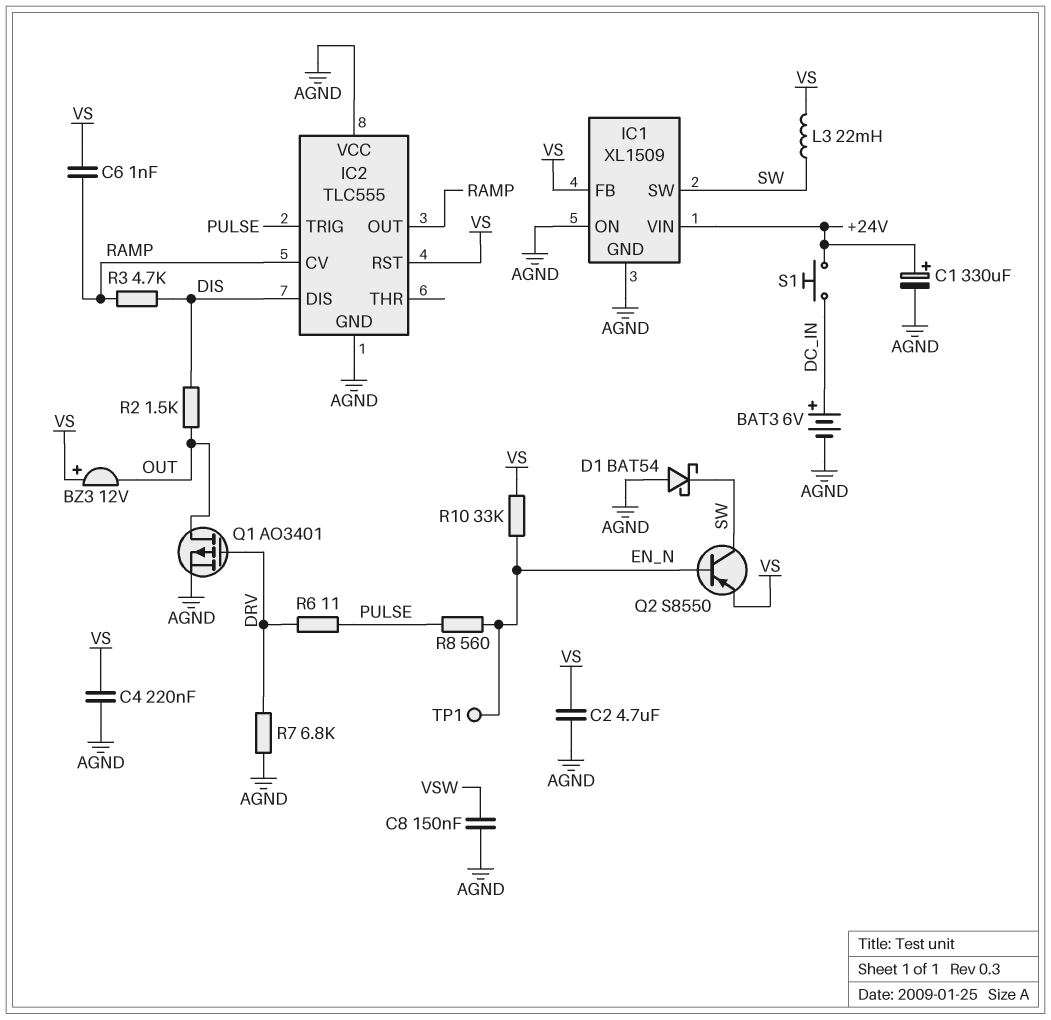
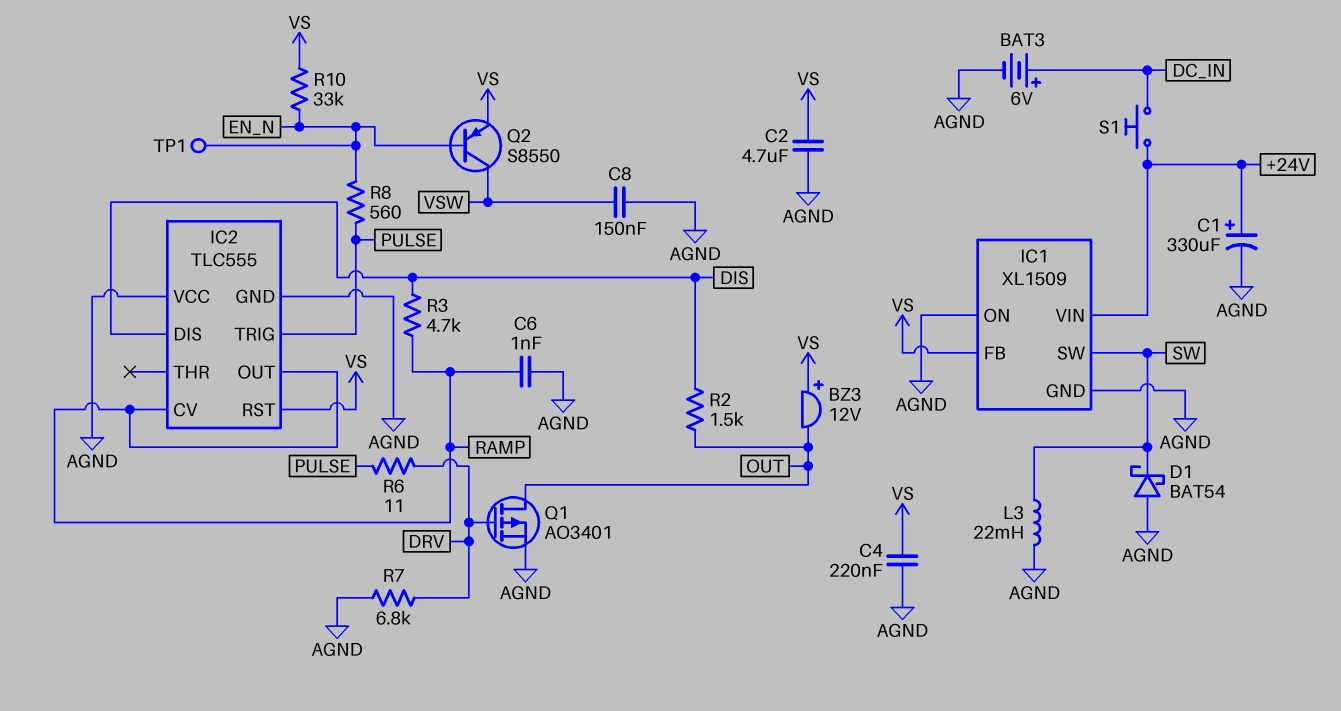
C6: 1nF (RAMP, VS) -> 1nF (AGND, RAMP)
L3: 22mH (SW, VS) -> 22mH (AGND, SW)
Q2: PNP S8550 (B EN_N, C SW, E VS) -> PNP S8550 (B EN_N, C VSW, E VS)

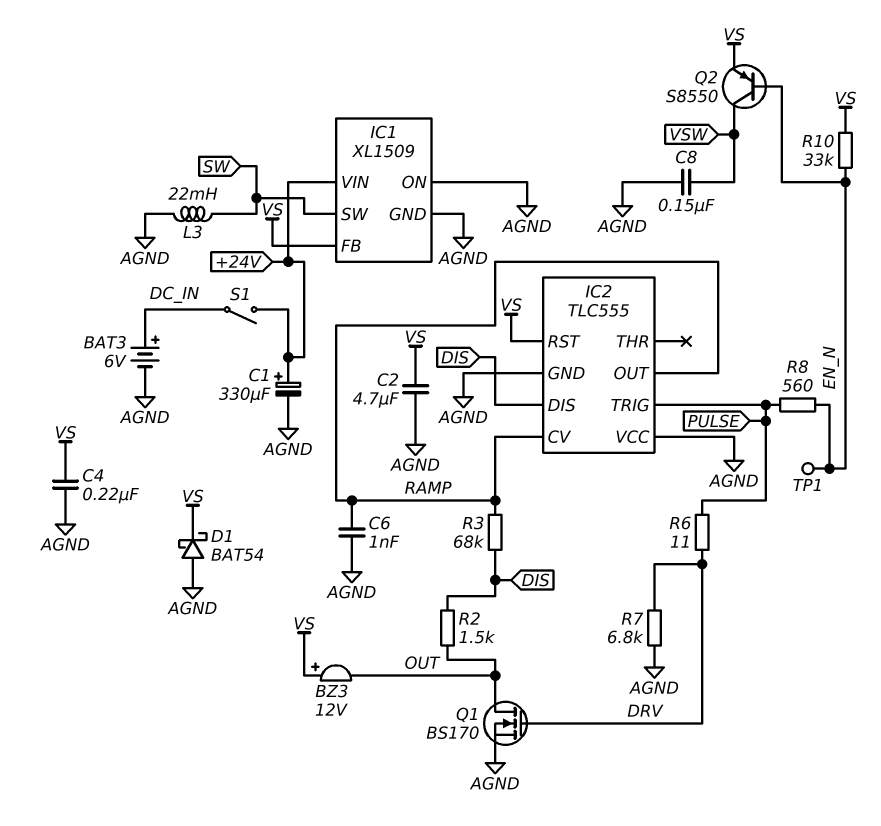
D1: schottky BAT54 (A AGND, K SW) -> schottky BAT54 (A AGND, K VS)
Q1: PMOS AO3401 (G DRV, D OUT, S AGND) -> NMOS BS170 (G DRV, D OUT, S AGND)
R3: 4.7k (DIS, RAMP) -> 68k (DIS, RAMP)
S1: button (+24V, DC_IN) -> switch (+24V, DC_IN)

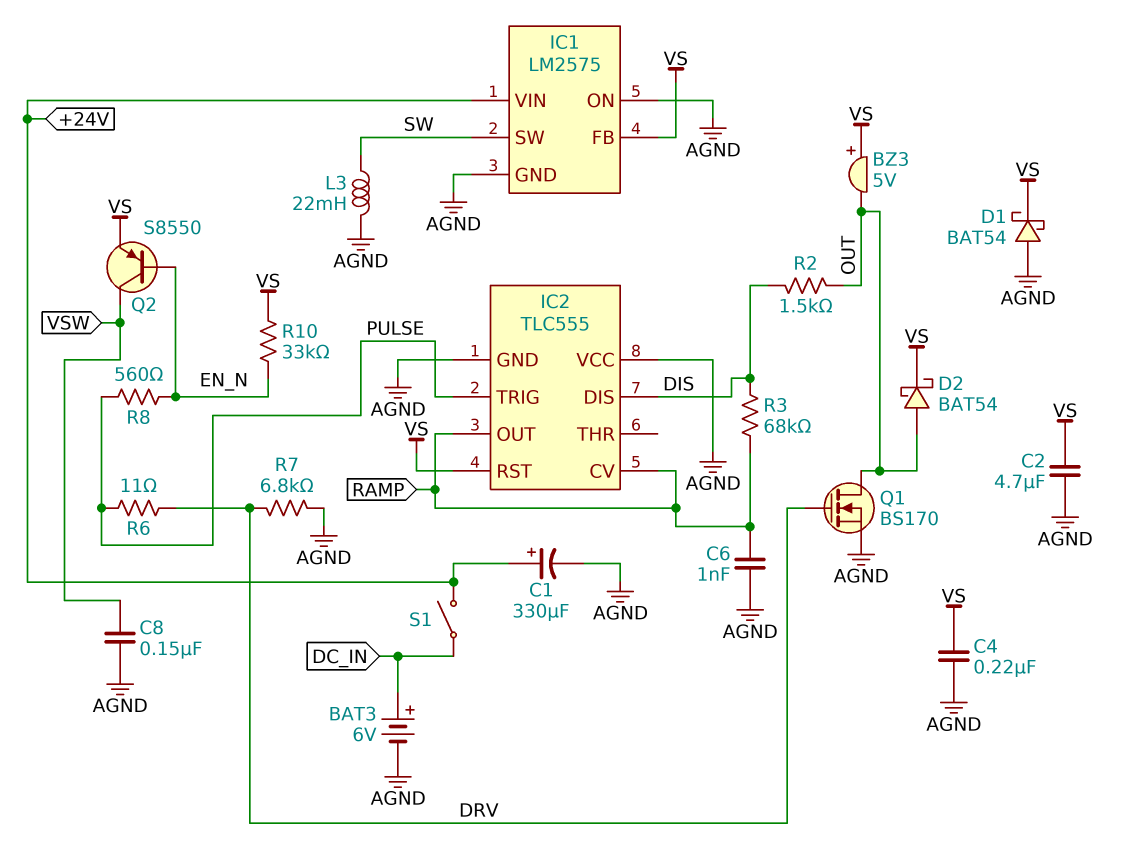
BZ3: buzzer 12V (plus VS, minus OUT) -> buzzer 5V (plus VS, minus OUT)
D2: none -> schottky BAT54 (A OUT, K VS)
IC1: XL1509 -> LM2575
TP1: test point (EN_N) -> none

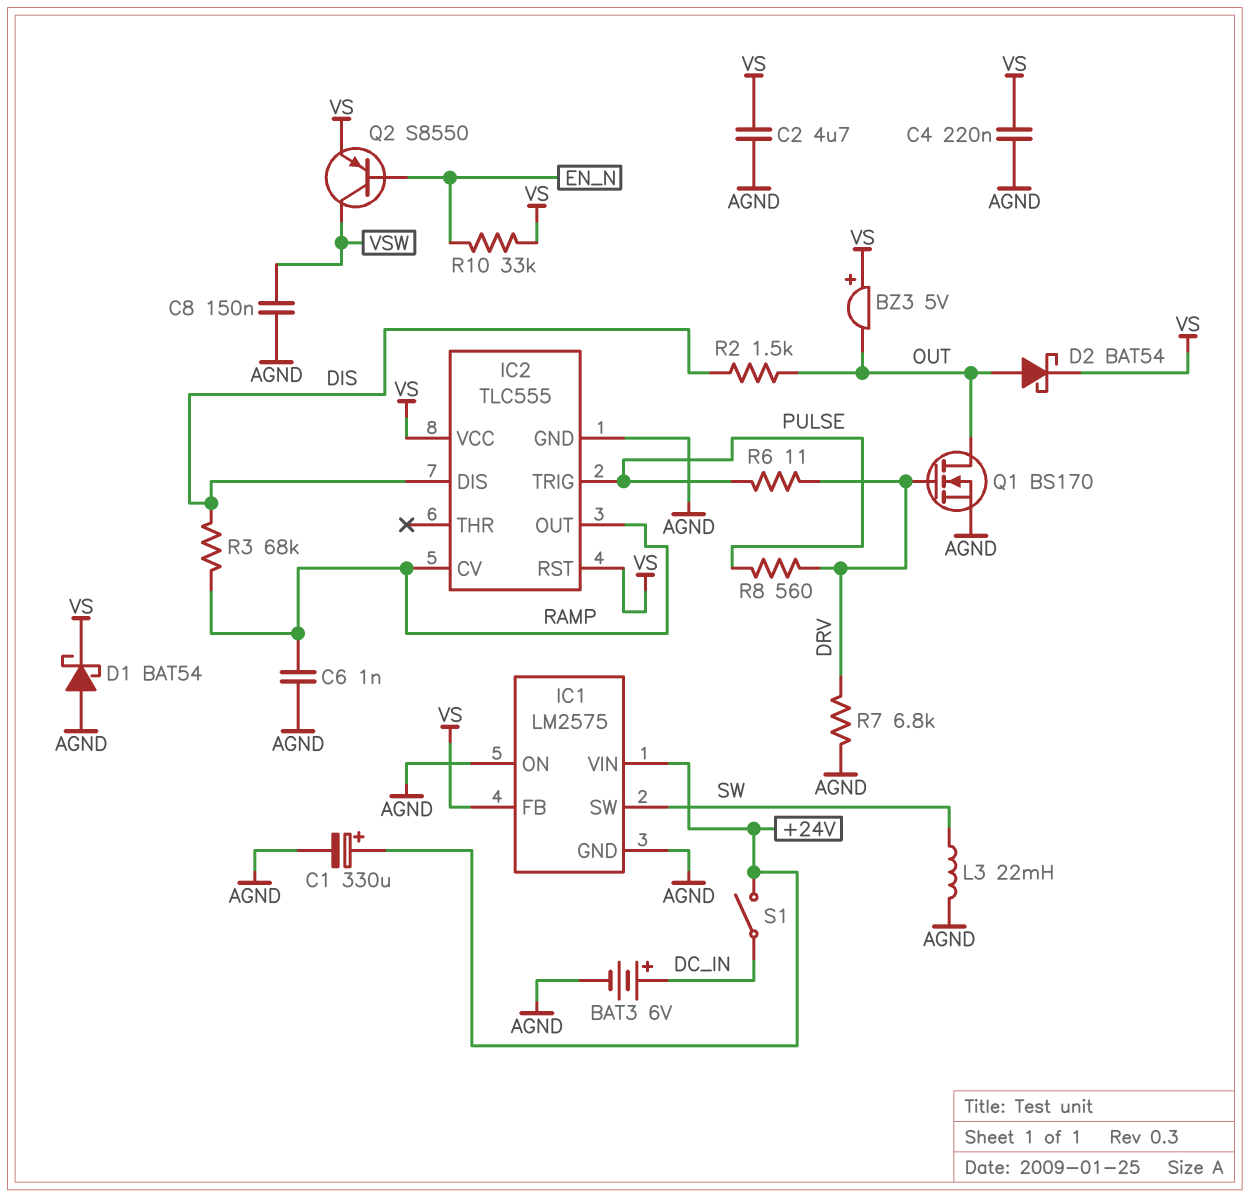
IC2 pin VCC: AGND -> VS
R8: 560 (EN_N, PULSE) -> 560 (DRV, PULSE)

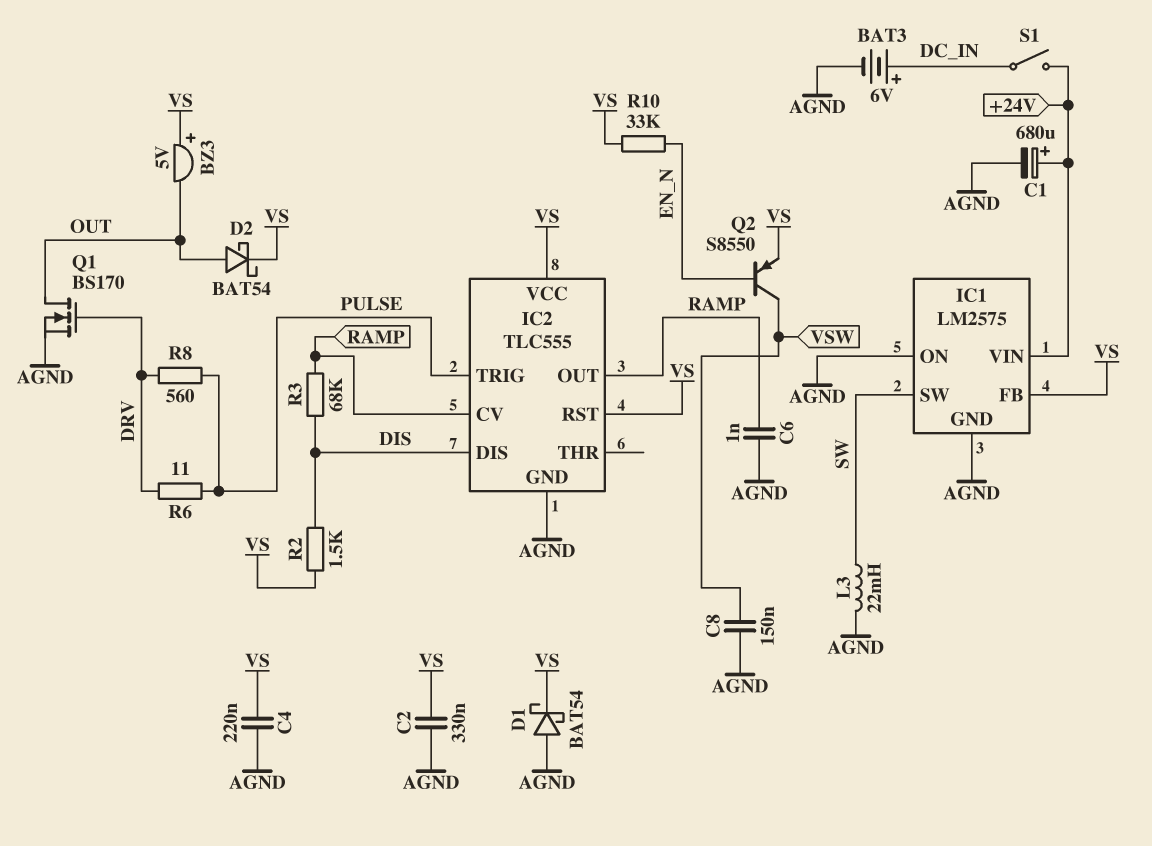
C1: 330uF (plus +24V, minus AGND) -> 680uF (plus +24V, minus AGND)
C2: 4.7uF (AGND, VS) -> 330nF (AGND, VS)
R2: 1.5k (DIS, OUT) -> 1.5k (DIS, VS)
R7: 6.8k (AGND, DRV) -> none

